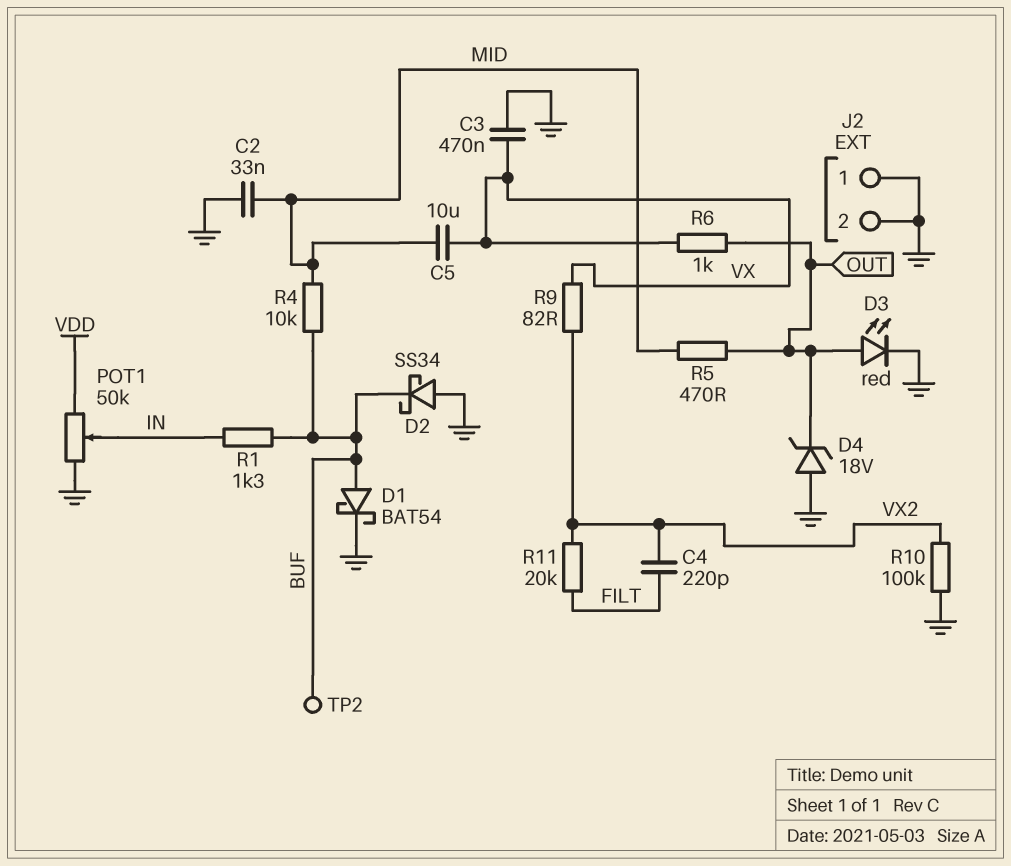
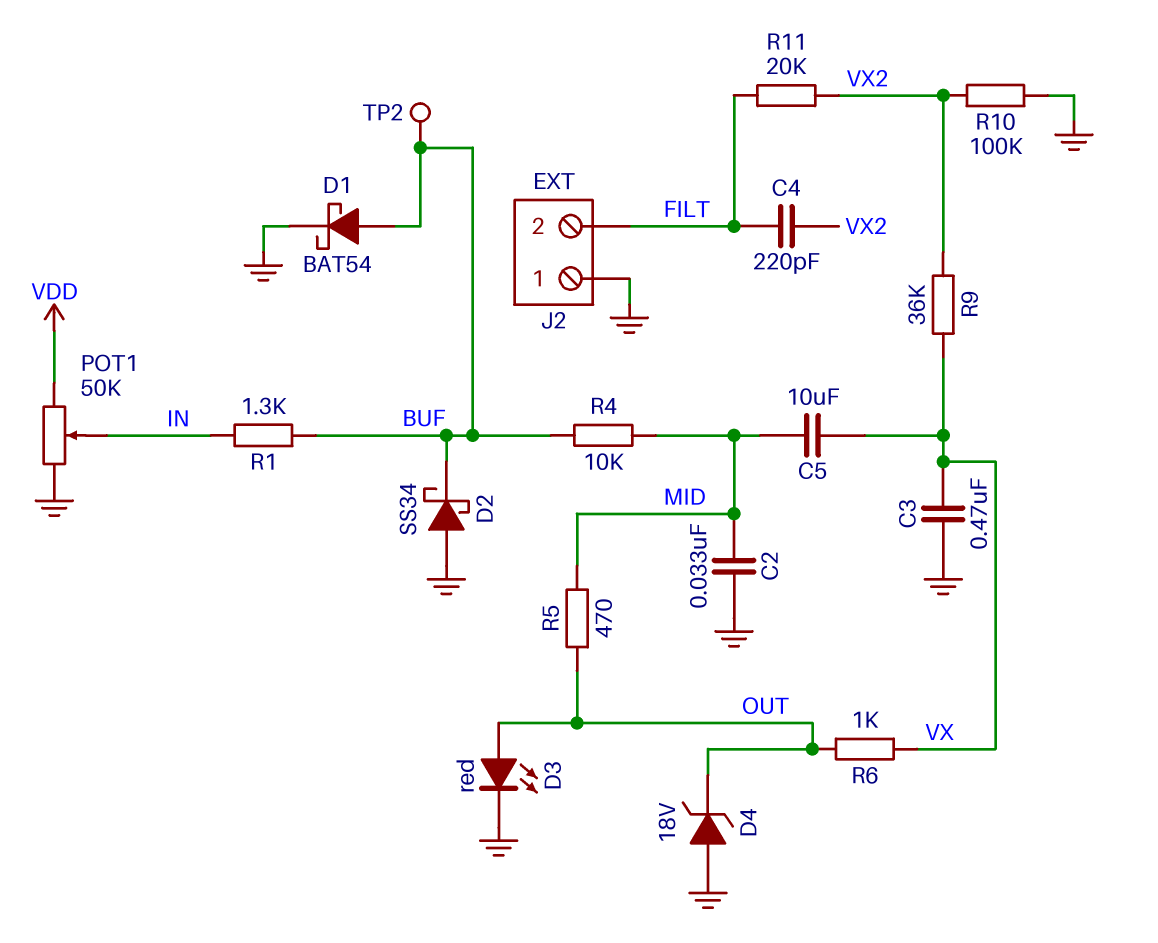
J2 pin 2: GND -> FILT
R9: 82 (VX, VX2) -> 36k (VX, VX2)

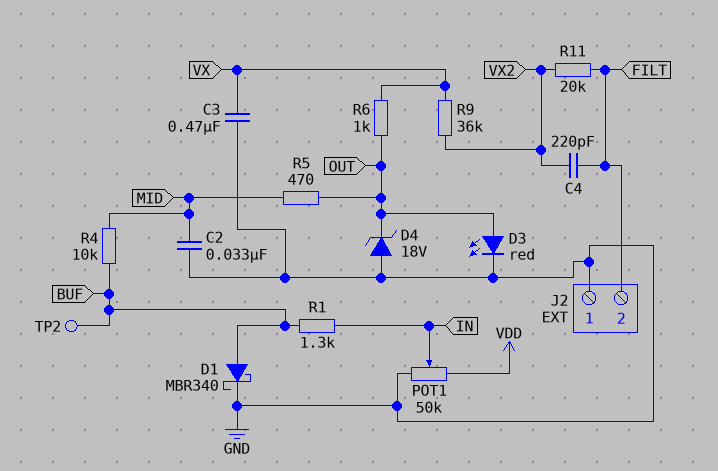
C5: 10uF (MID, VX) -> none
D1: schottky BAT54 (A BUF, K GND) -> schottky MBR340 (A BUF, K GND)
D2: schottky SS34 (A GND, K BUF) -> none
R10: 100k (GND, VX2) -> none

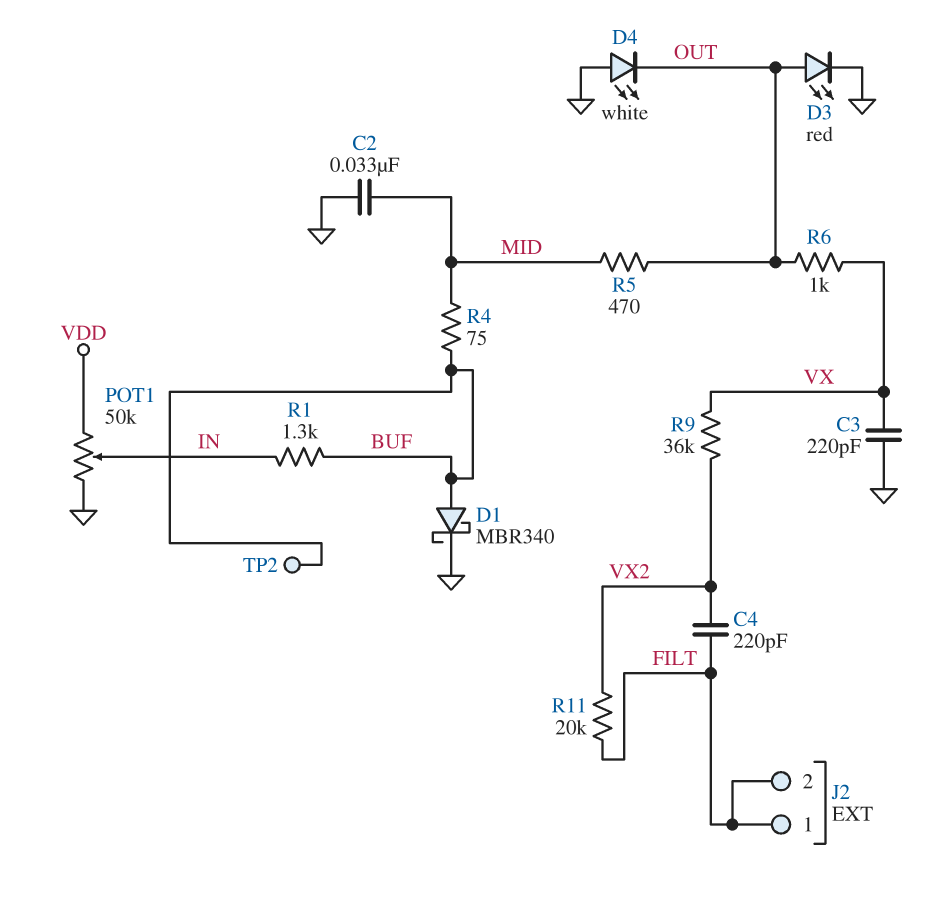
C3: 470nF (GND, VX) -> 220pF (GND, VX)
D4: zener 18V (A GND, K OUT) -> LED white (A GND, K OUT)
J2 pin 1: GND -> FILT
R4: 10k (BUF, MID) -> 75 (BUF, MID)

